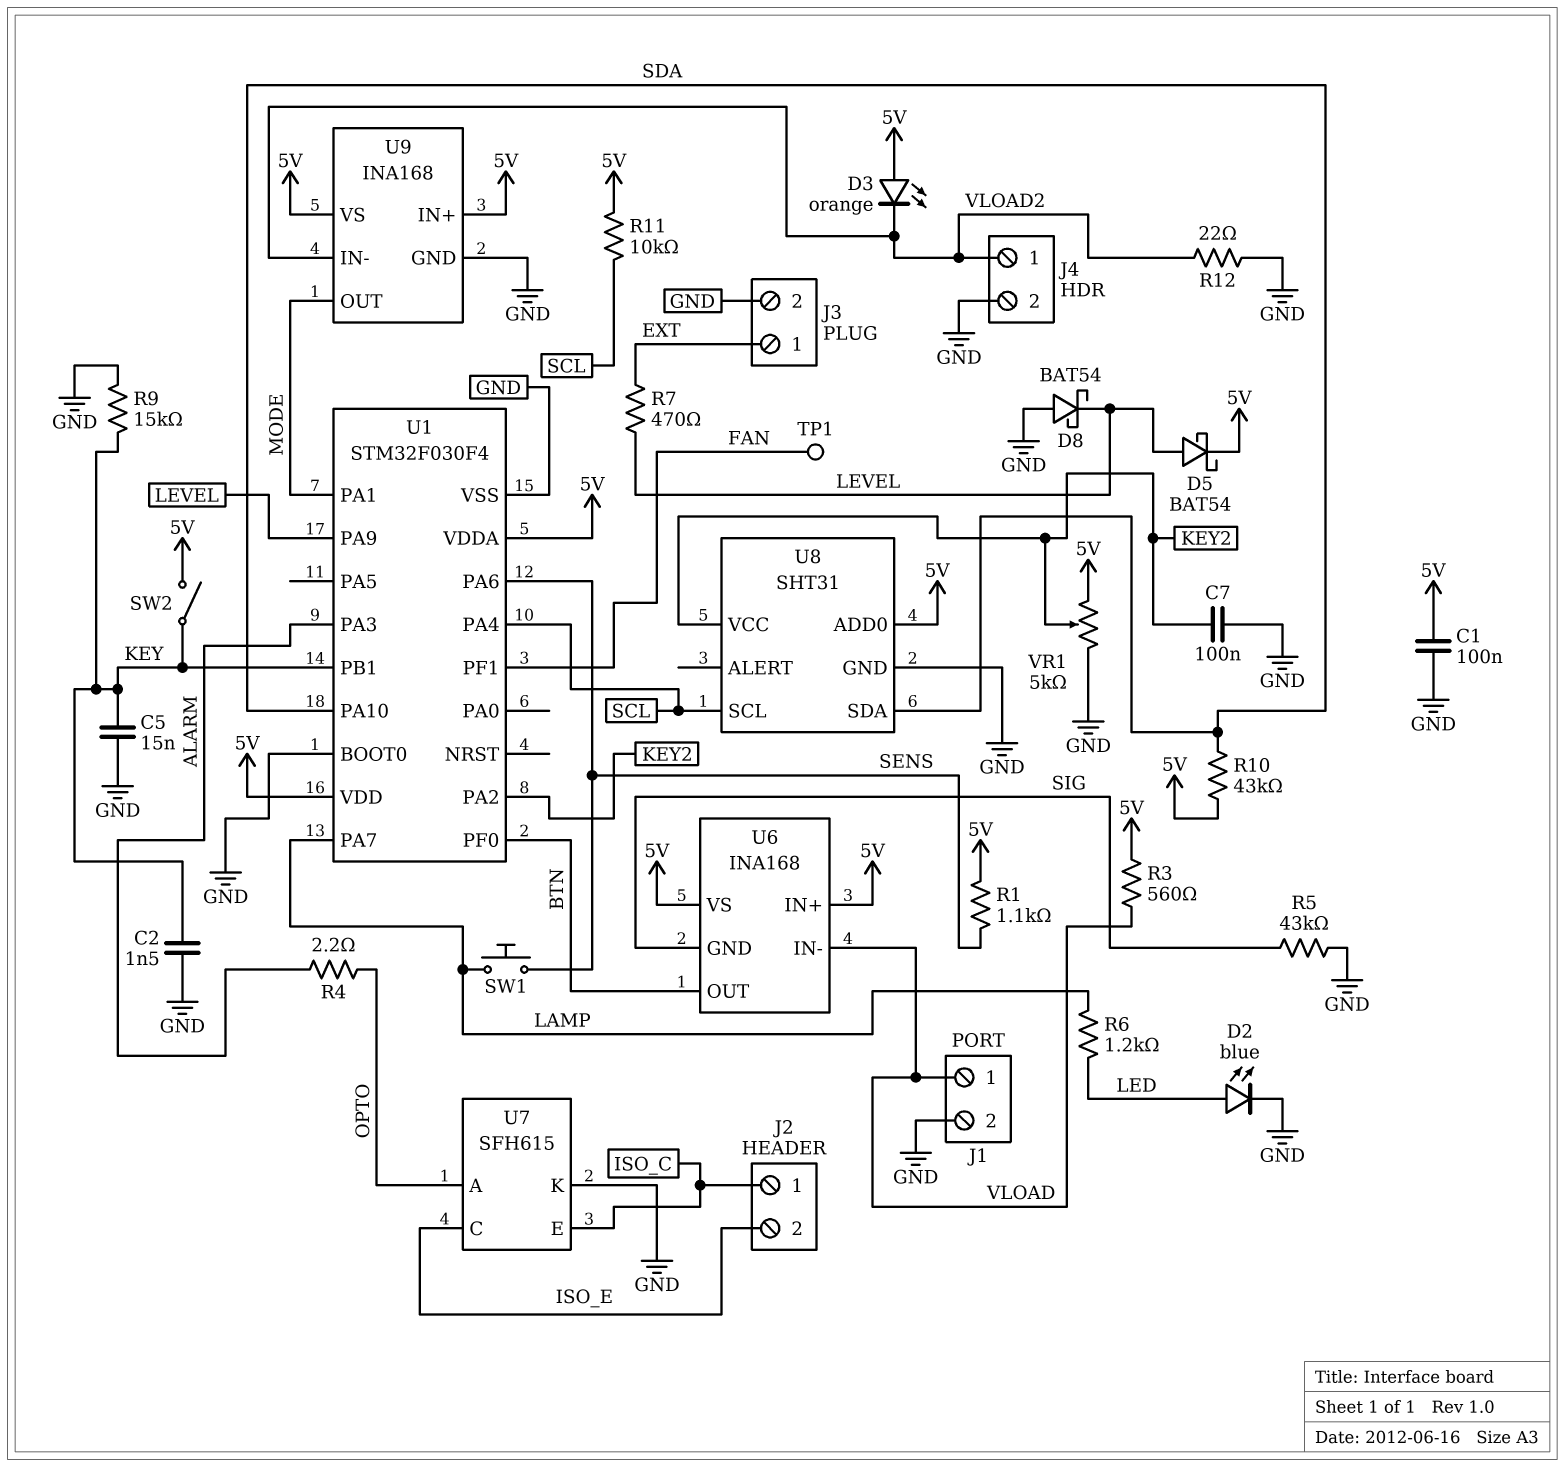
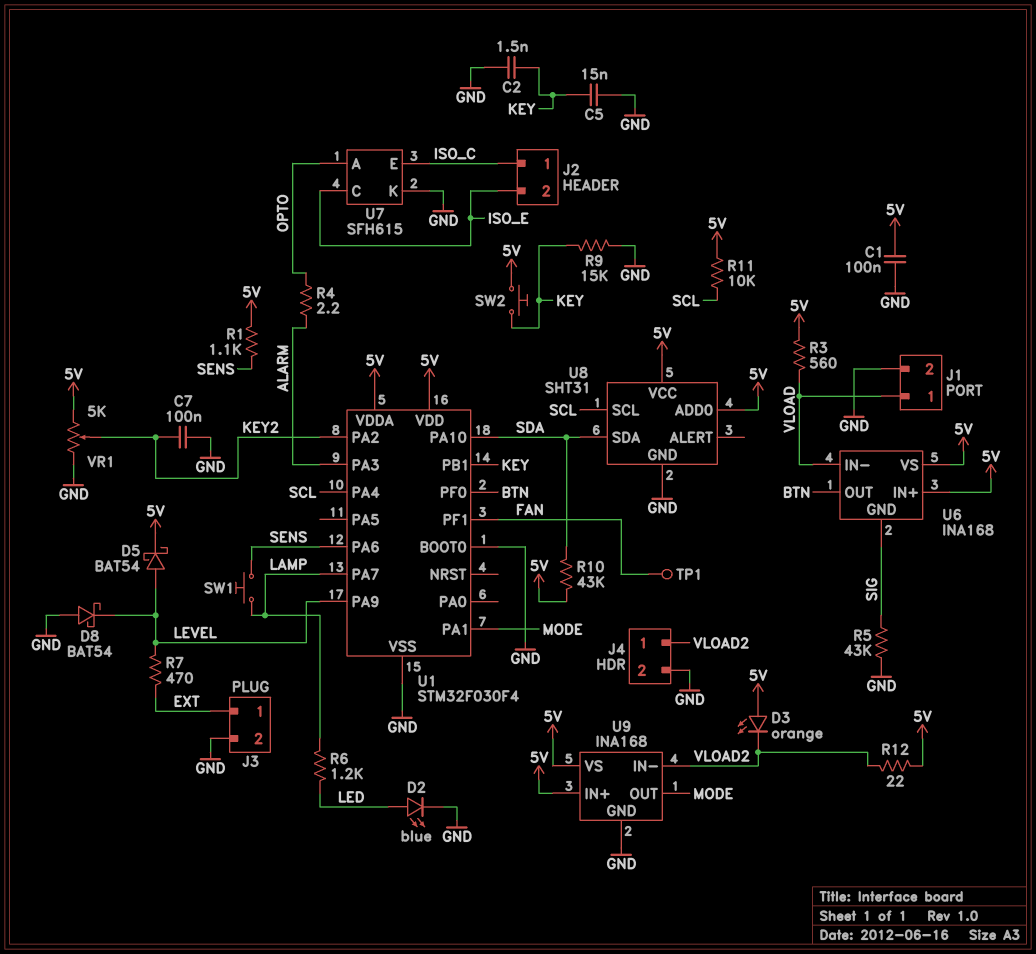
R12: 22 (GND, VLOAD2) -> 22 (5V, VLOAD2)
SW2: switch (5V, KEY) -> button (5V, KEY)
U8 pin VCC: KEY2 -> 5V

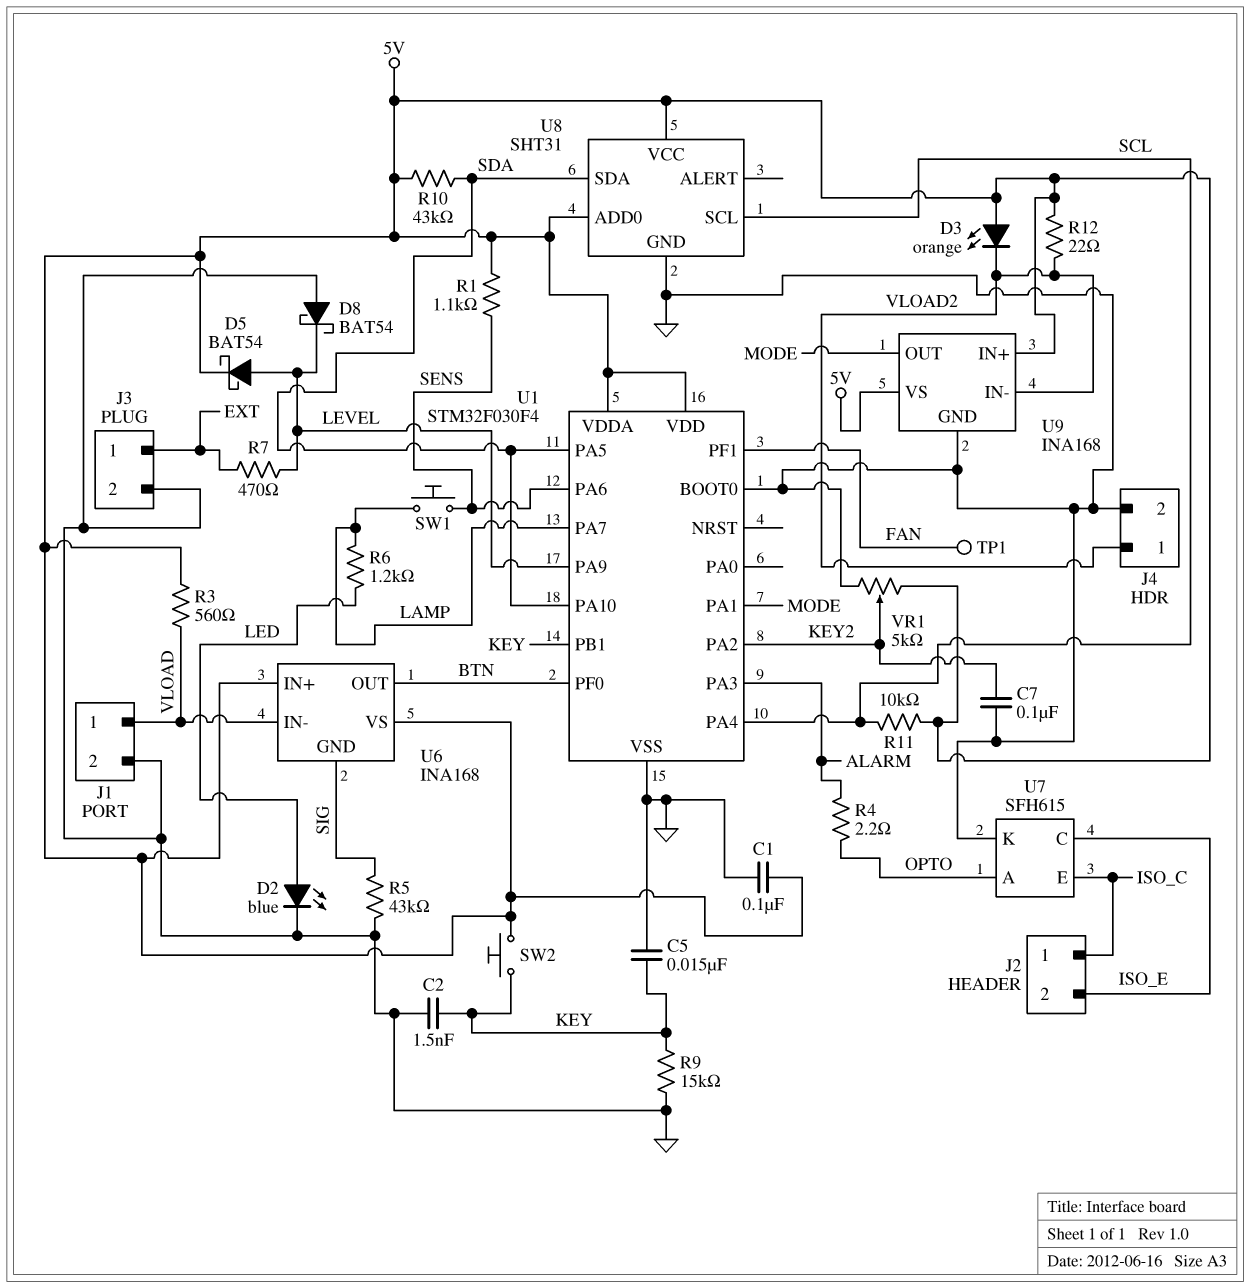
U1 pin PA5: none -> SDA

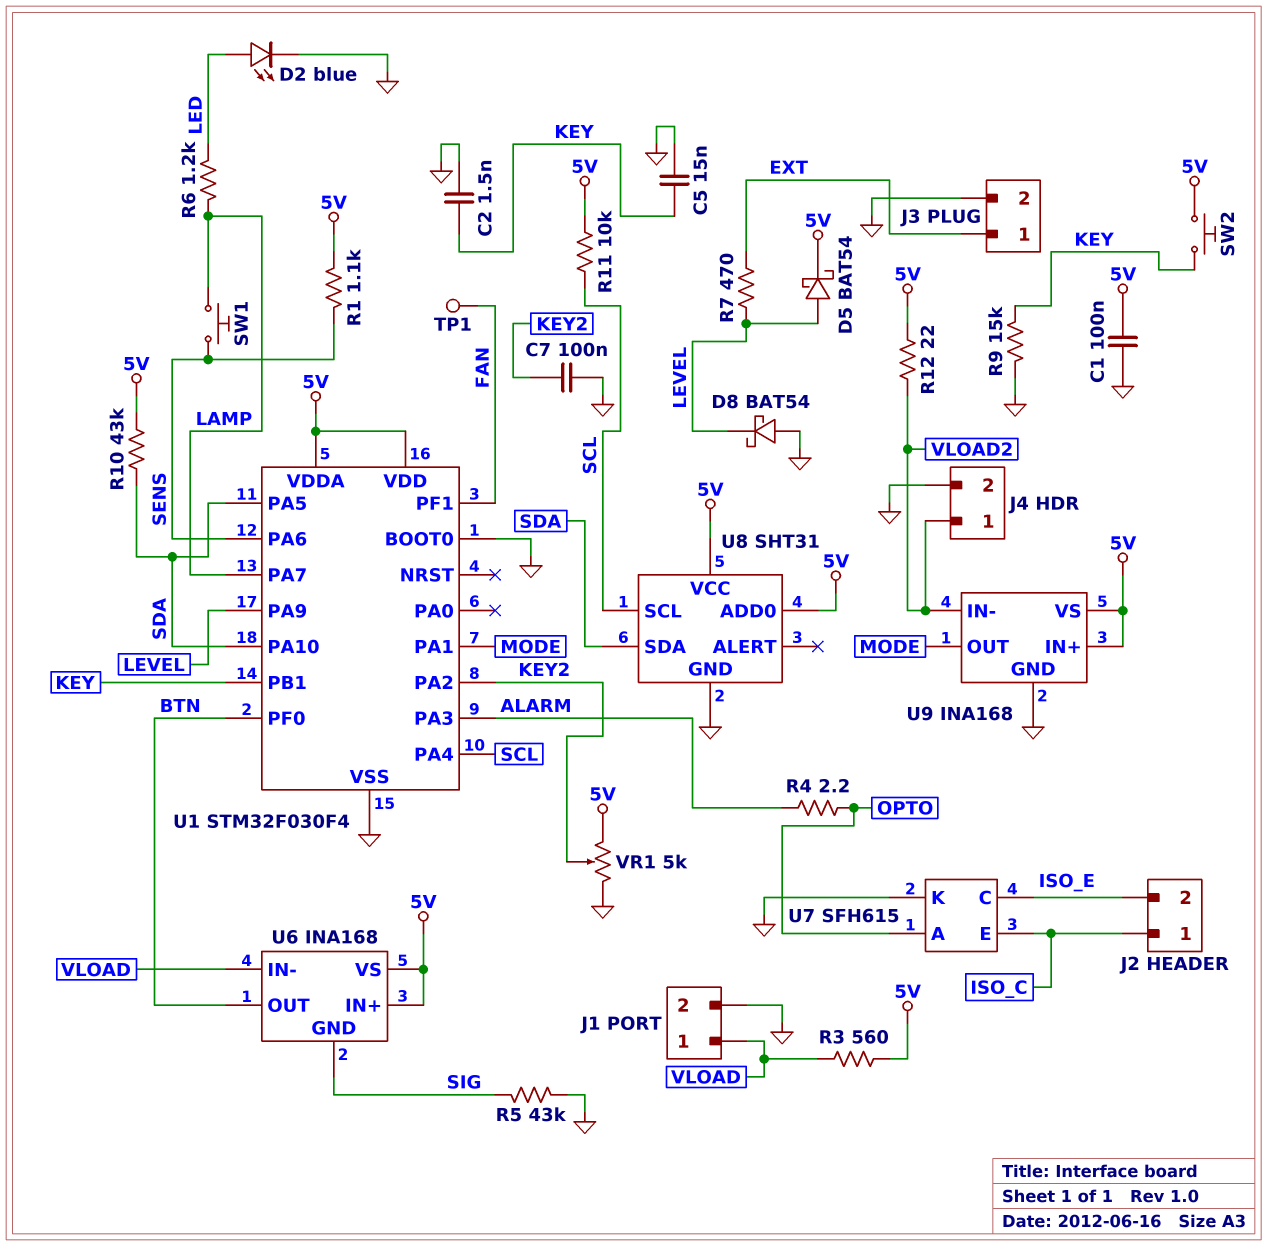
D3: LED orange (A 5V, K VLOAD2) -> none

